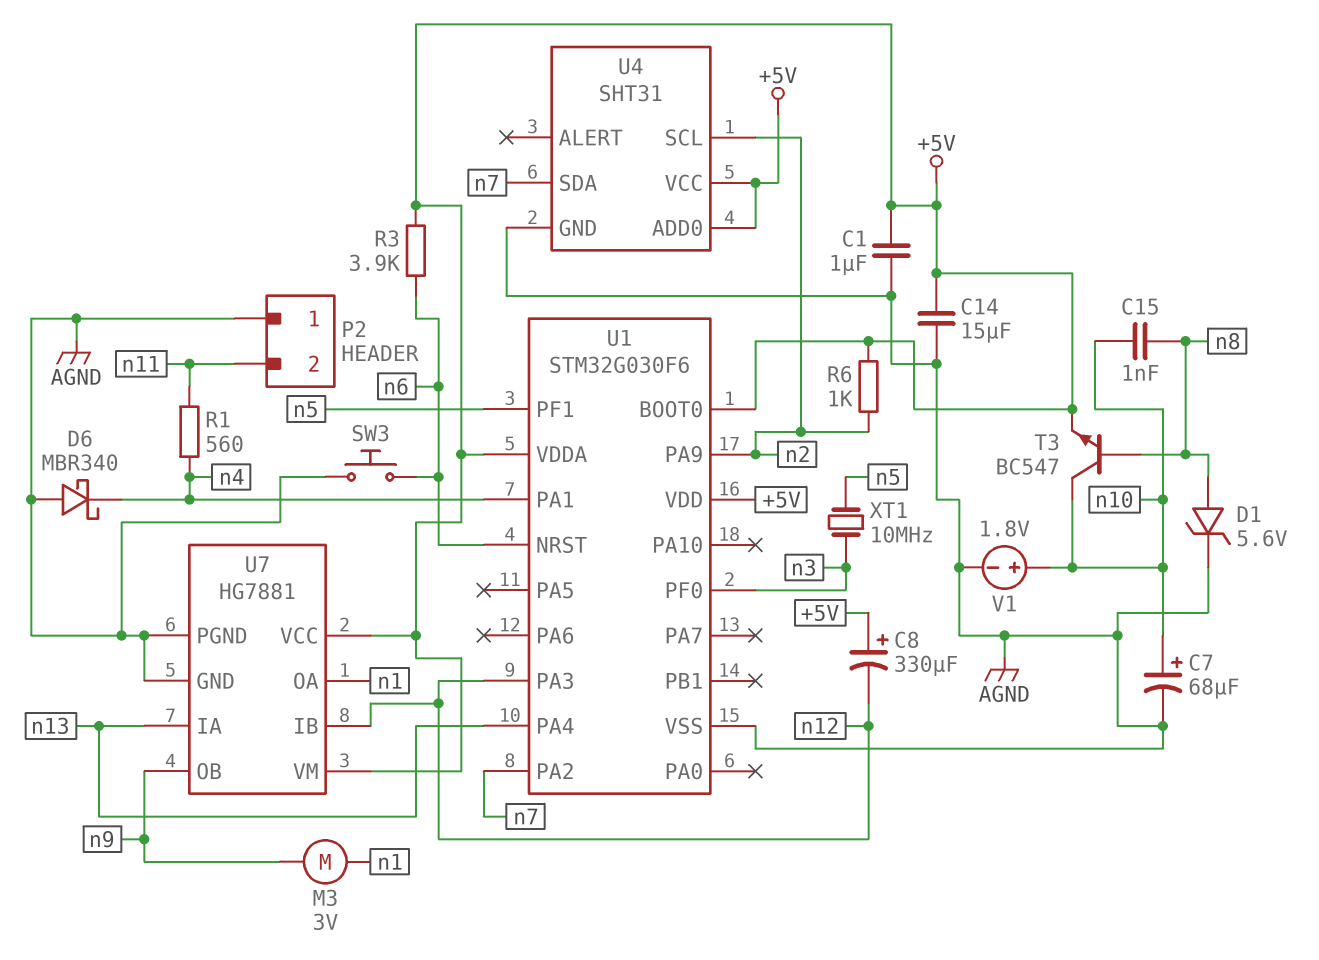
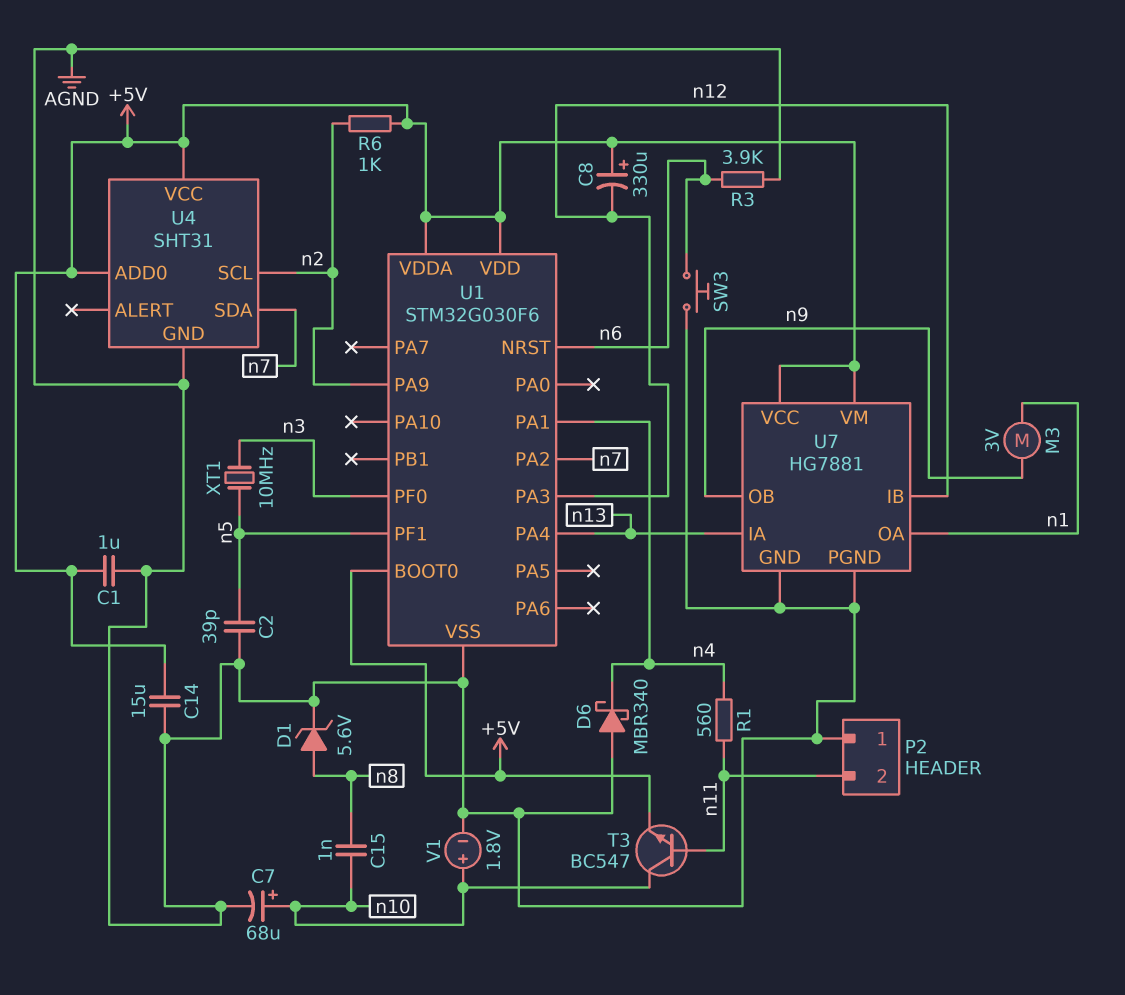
C2: none -> 39pF (AGND, n5)
R3: 3.9k (+5V, n6) -> 3.9k (AGND, n6)
T3: NPN BC547 (B n8, C n10, E +5V) -> NPN BC547 (B n11, C n10, E +5V)

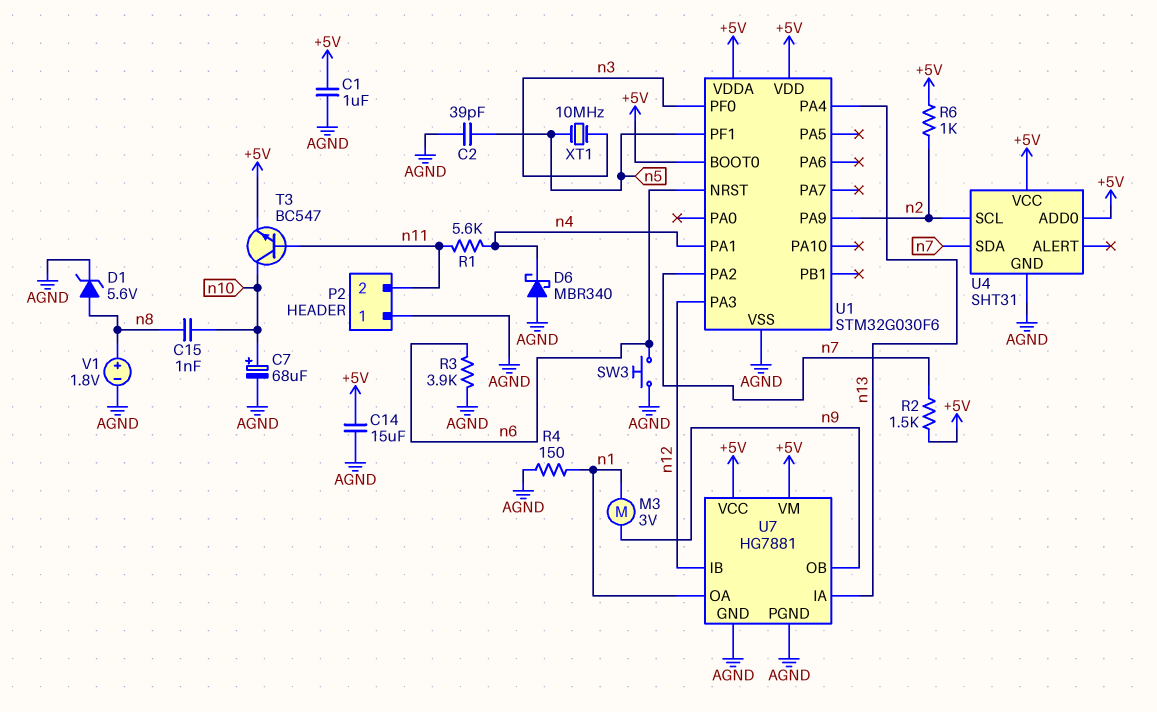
C8: 330uF (plus +5V, minus n12) -> none
R1: 560 (n4, n11) -> 5.6k (n4, n11)
R2: none -> 1.5k (+5V, n7)
R4: none -> 150 (AGND, n1)
V1: 1.8V (plus n10, minus AGND) -> 1.8V (plus n8, minus AGND)

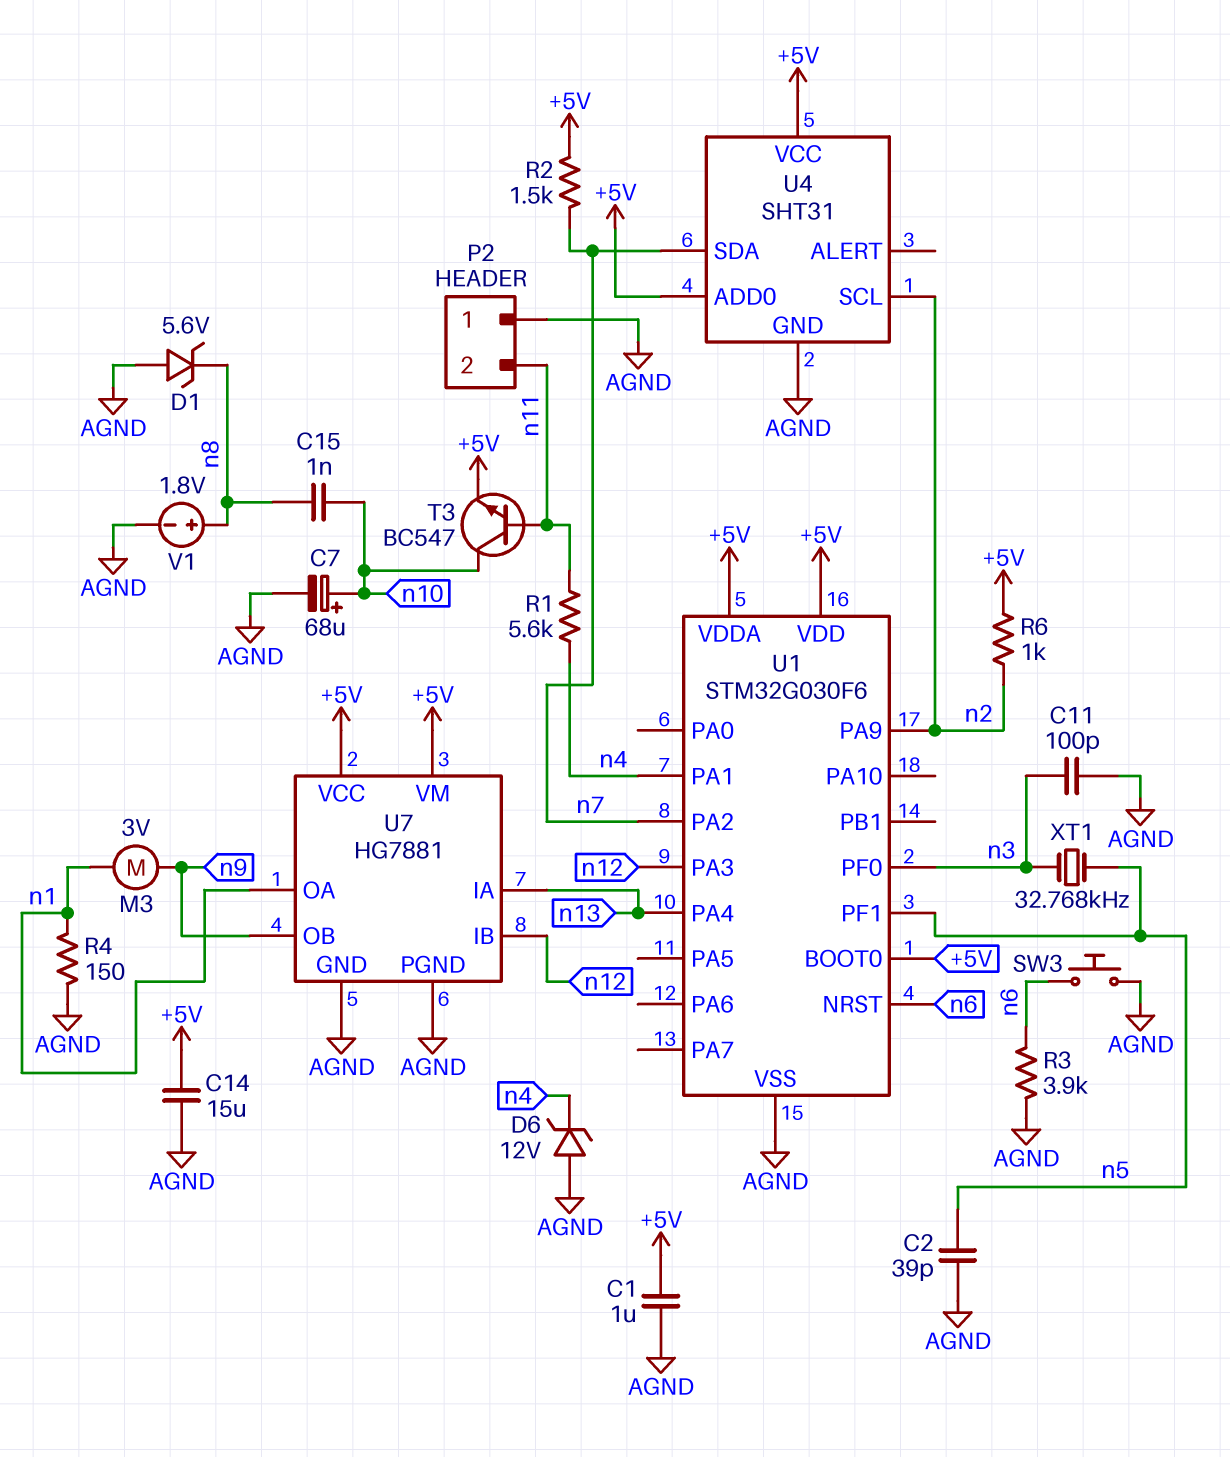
C11: none -> 100pF (AGND, n3)
D1: zener 5.6V (A n8, K AGND) -> zener 5.6V (A AGND, K n8)
D6: schottky MBR340 (A AGND, K n4) -> zener 12V (A AGND, K n4)
XT1: 10MHz (n3, n5) -> 32.768kHz (n3, n5)

